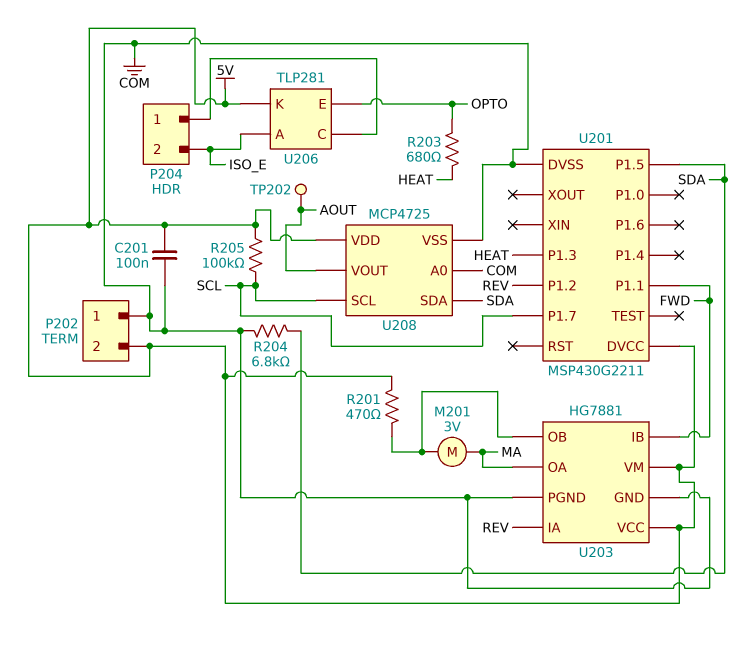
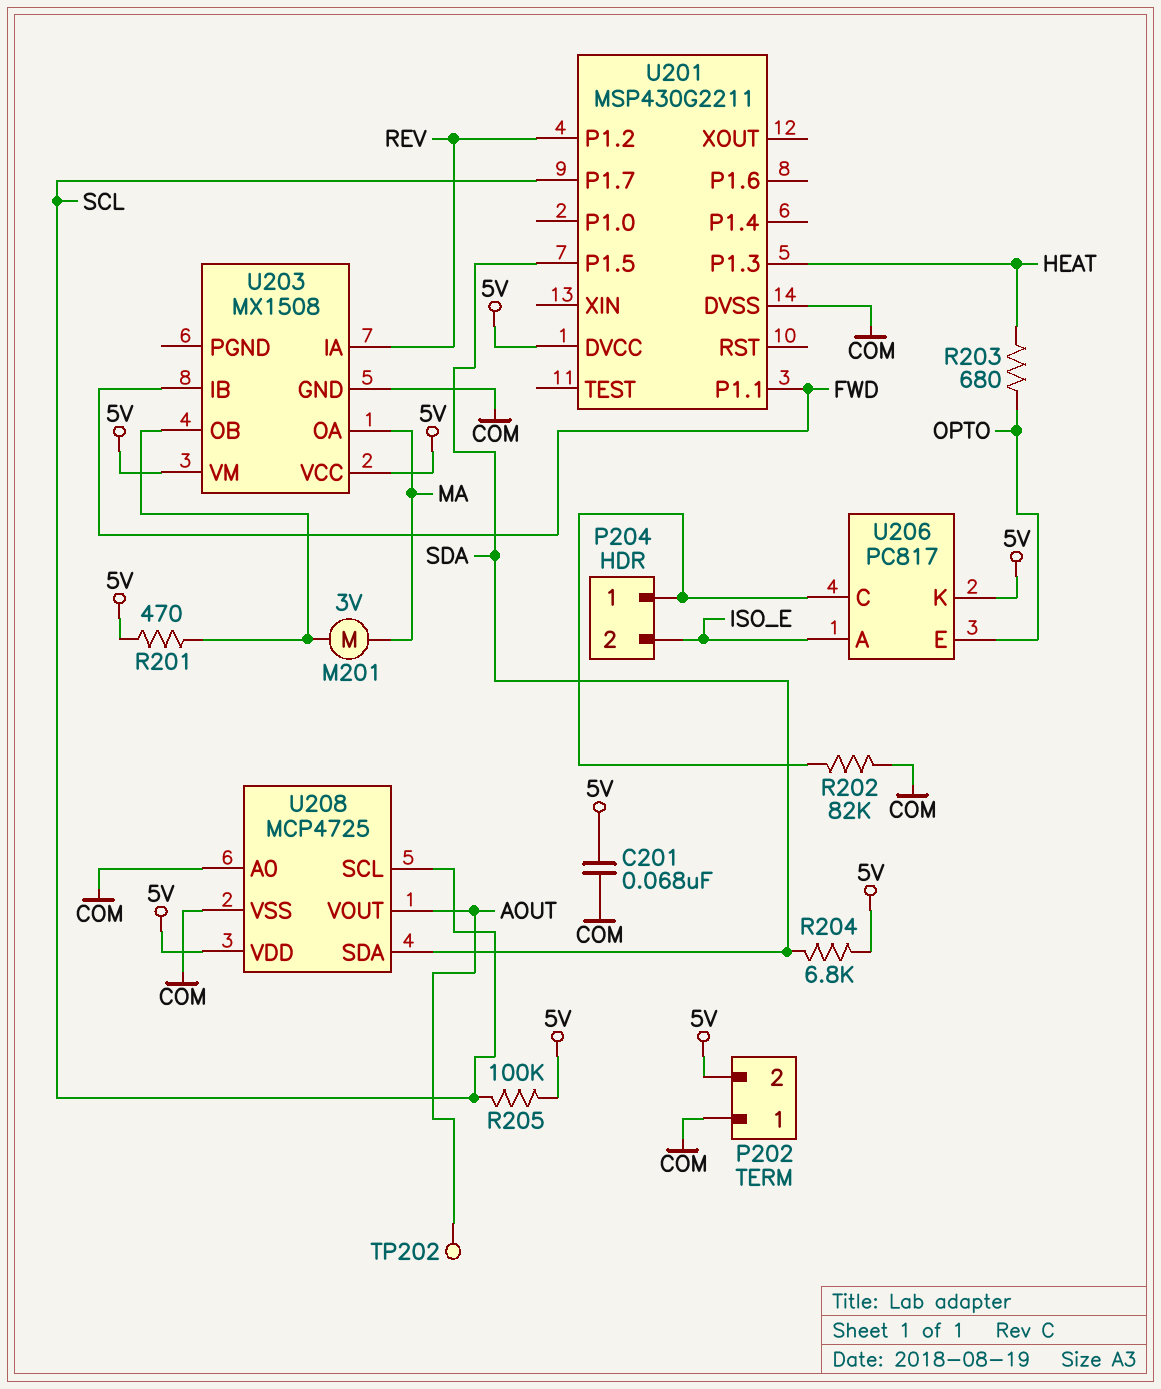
C201: 100nF (5V, COM) -> 68nF (5V, COM)
R202: none -> 82k (COM, P204/1)
R204: 6.8k (COM, SDA) -> 6.8k (5V, SDA)
U203: HG7881 -> MX1508
U203 pin PGND: COM -> none
U206: TLP281 -> PC817

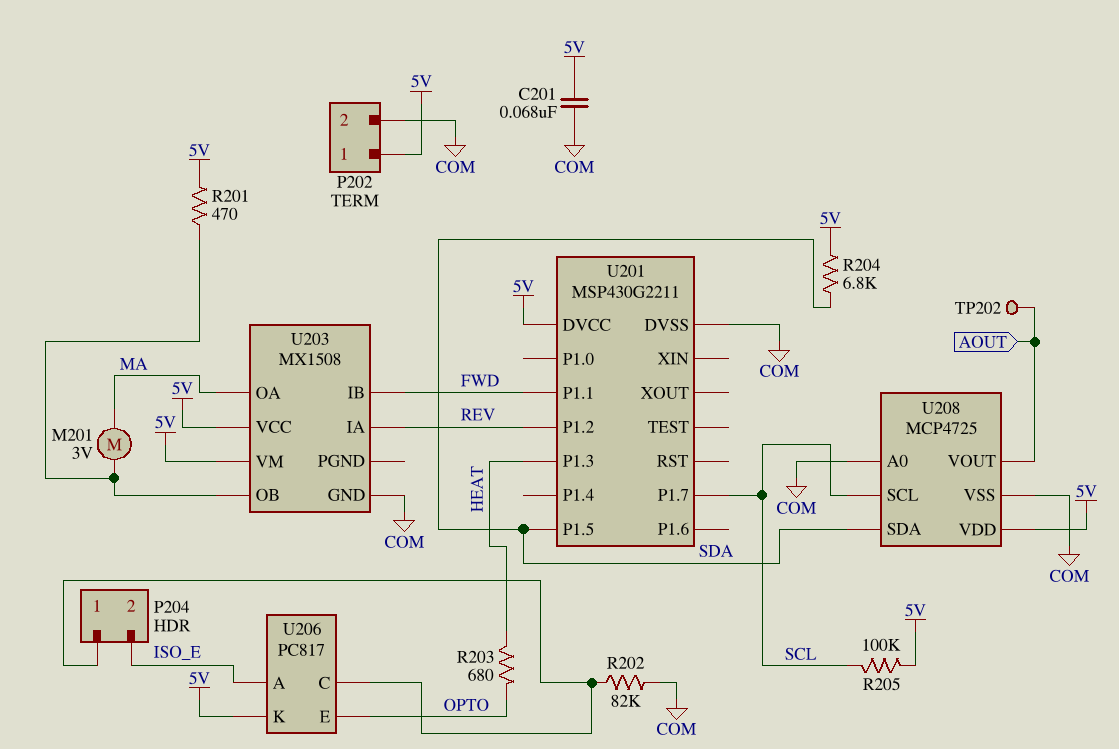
P202 pin 1: COM -> 5V
P202 pin 2: 5V -> COM

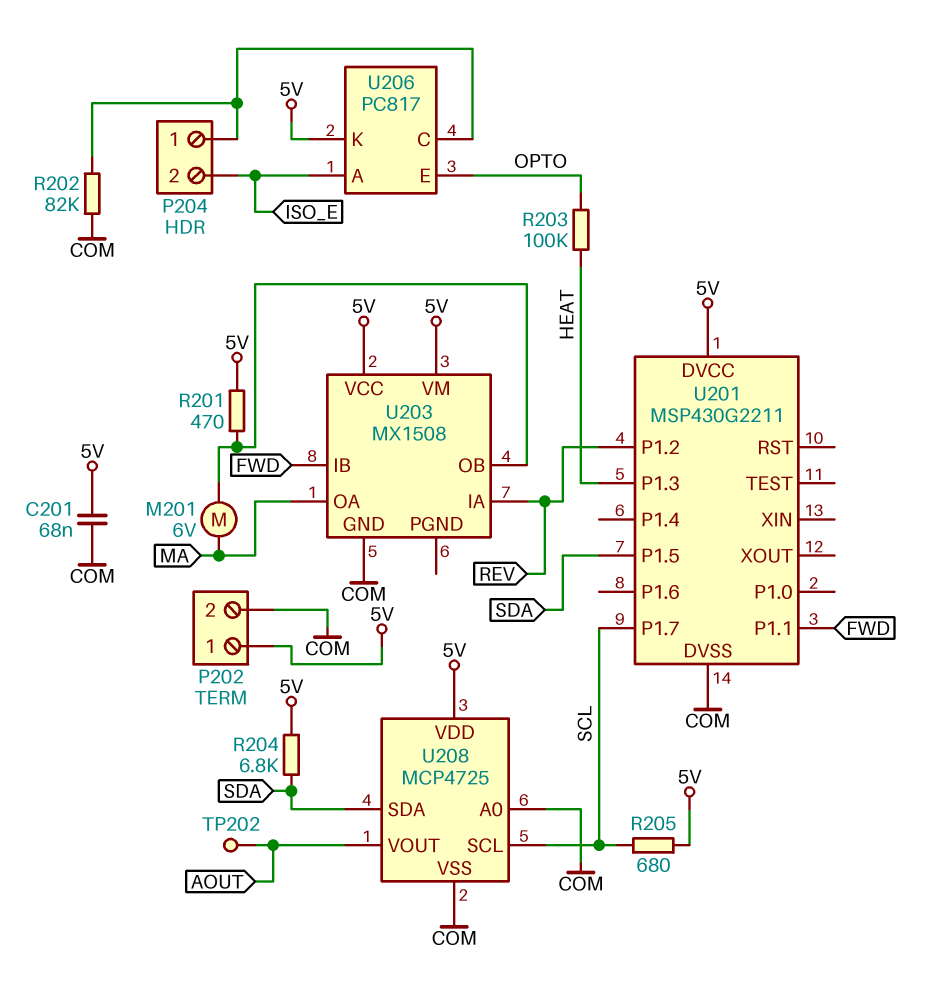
M201: motor 3V (MA, U203/OB) -> motor 6V (MA, U203/OB)
R203: 680 (HEAT, OPTO) -> 100k (HEAT, OPTO)
R205: 100k (5V, SCL) -> 680 (5V, SCL)

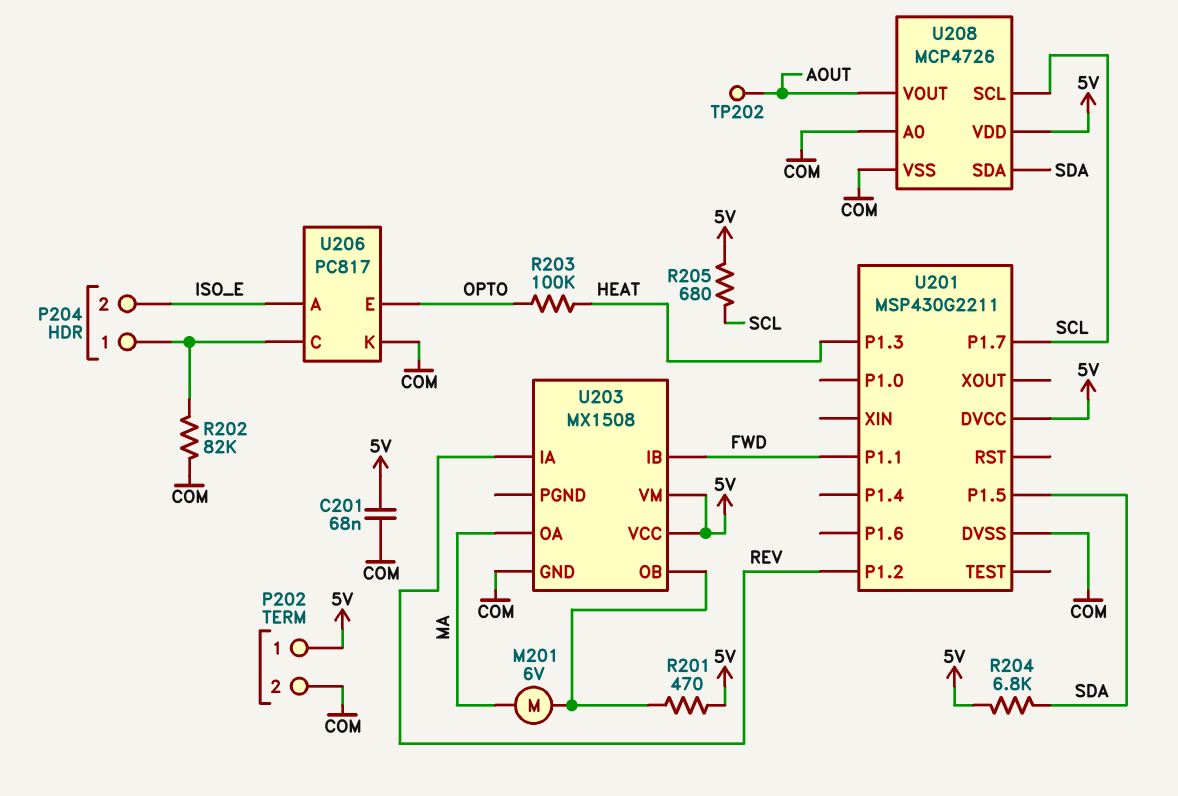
U206 pin K: 5V -> COM
U208: MCP4725 -> MCP4726

